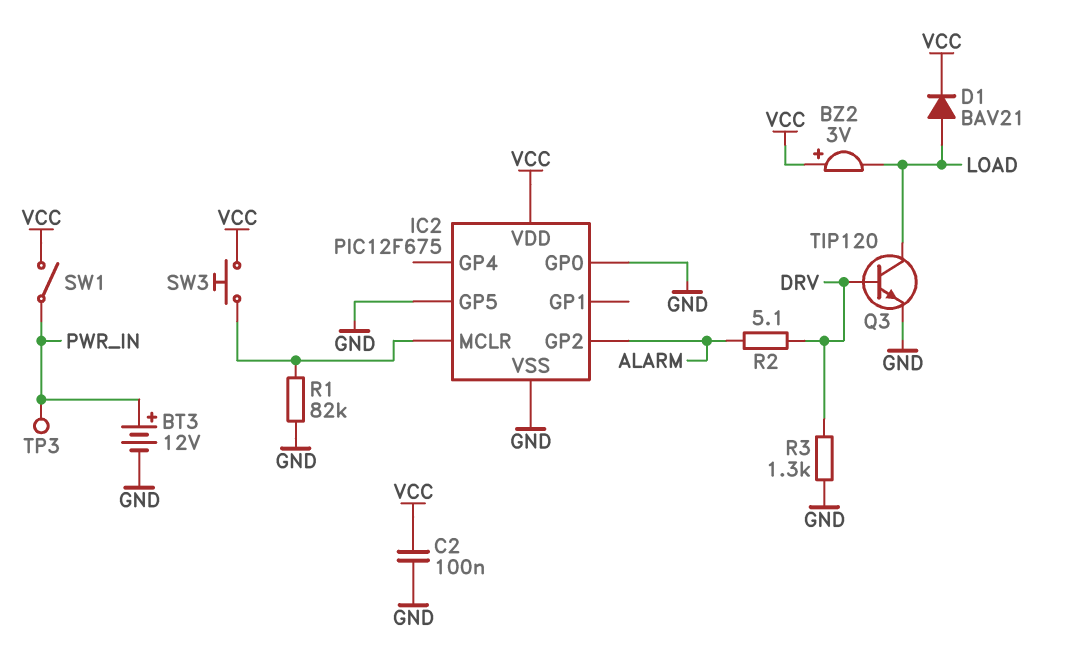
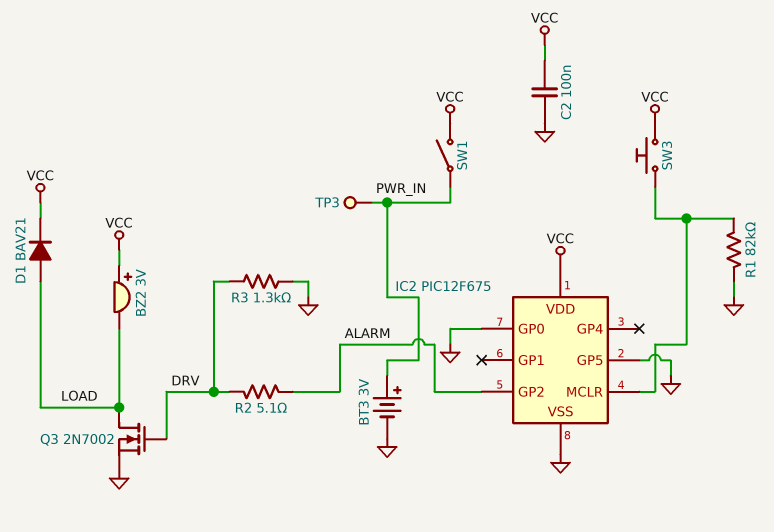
BT3: 12V (plus PWR_IN, minus GND) -> 3V (plus PWR_IN, minus GND)
Q3: NPN TIP120 (B DRV, C LOAD, E GND) -> NMOS 2N7002 (G DRV, D LOAD, S GND)

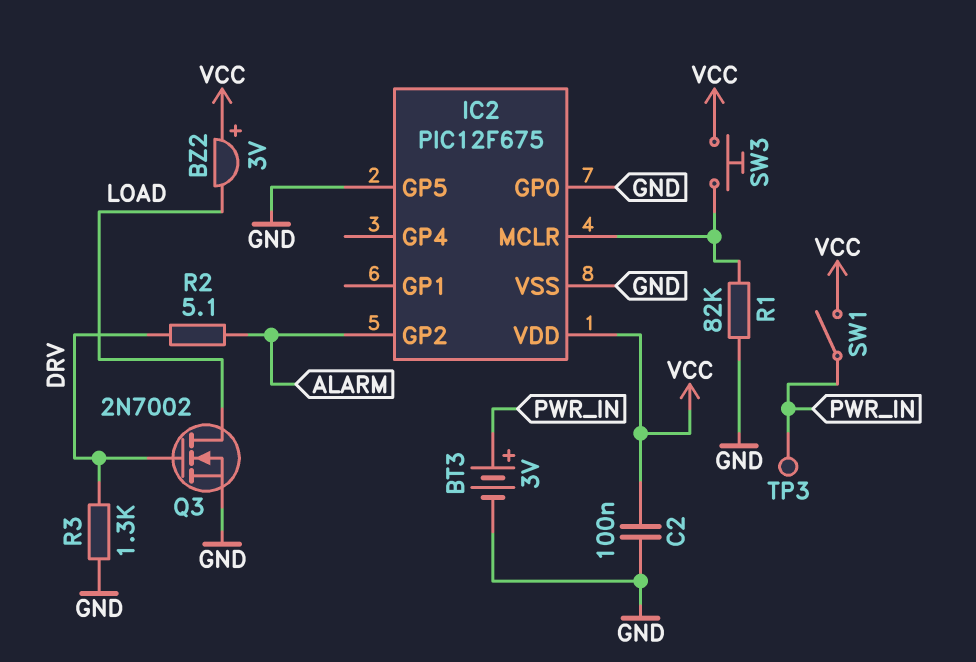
D1: diode BAV21 (A LOAD, K VCC) -> none

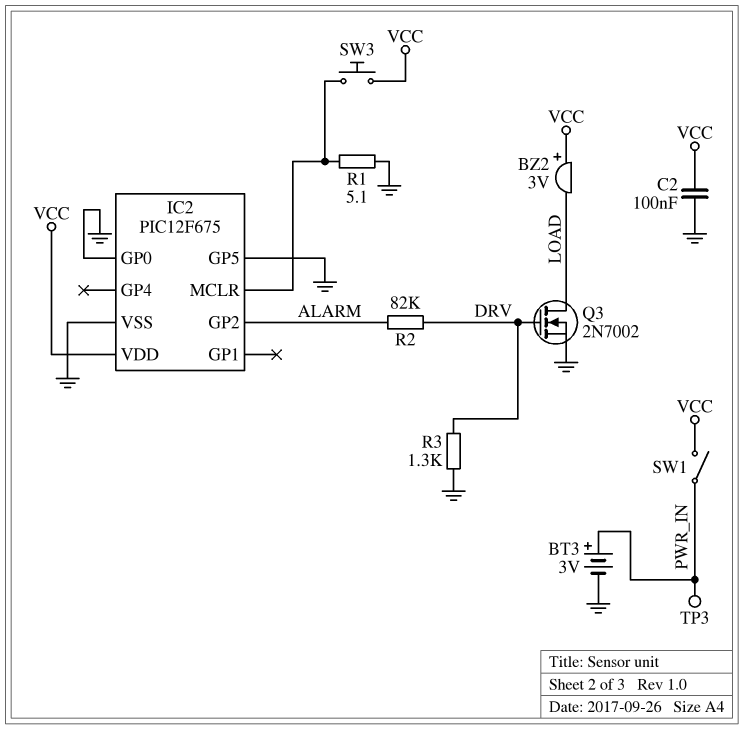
R1: 82k (GND, IC2/MCLR) -> 5.1 (GND, IC2/MCLR)
R2: 5.1 (ALARM, DRV) -> 82k (ALARM, DRV)

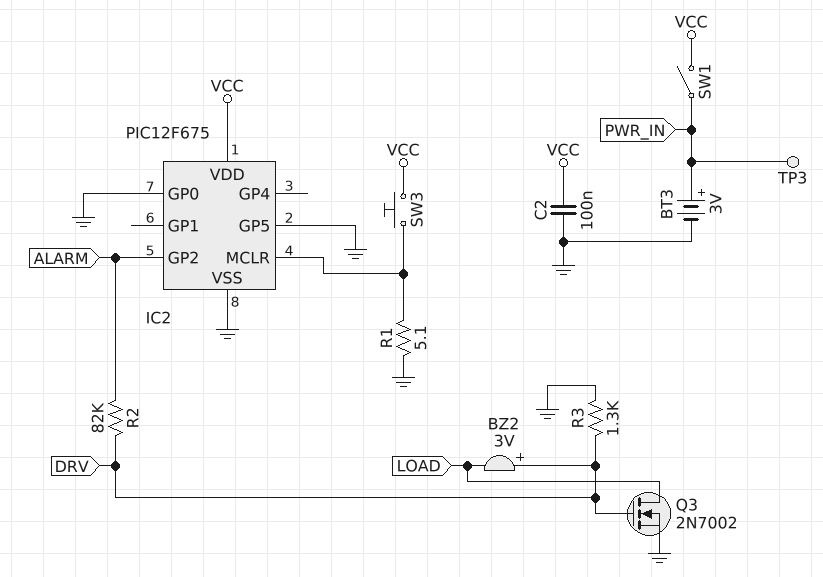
BZ2: buzzer 3V (plus VCC, minus LOAD) -> buzzer 3V (plus DRV, minus LOAD)

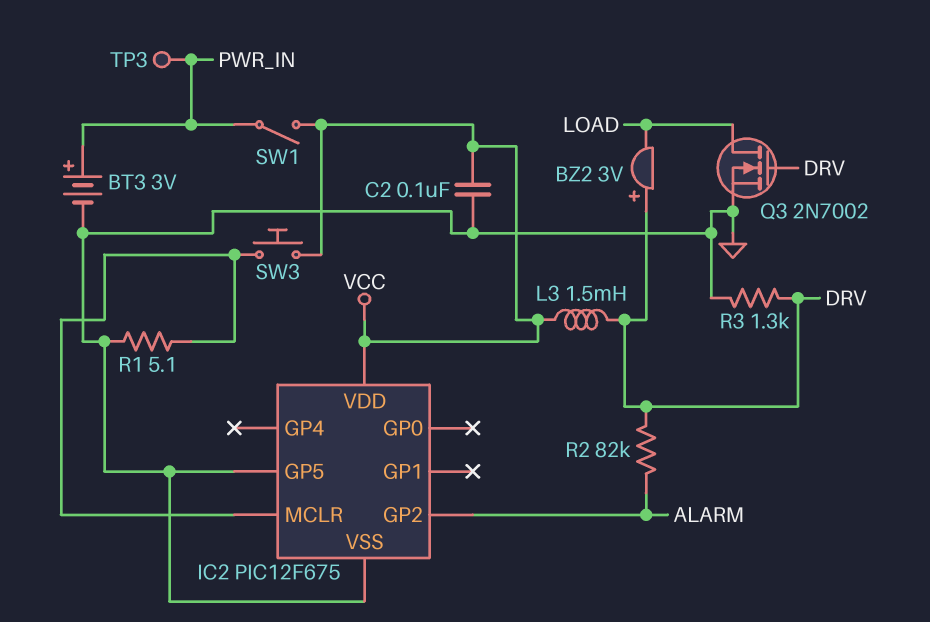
IC2 pin GP0: GND -> none
L3: none -> 1.5mH (DRV, VCC)

